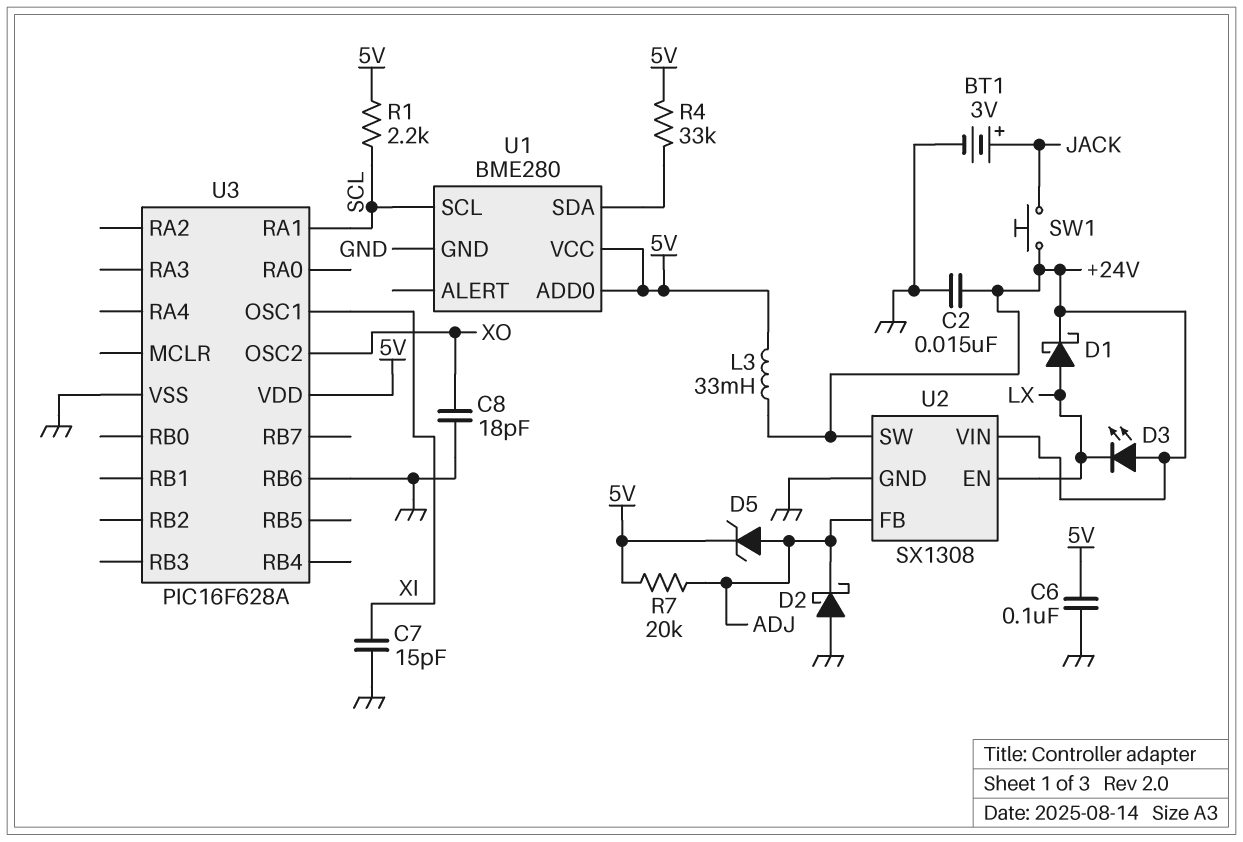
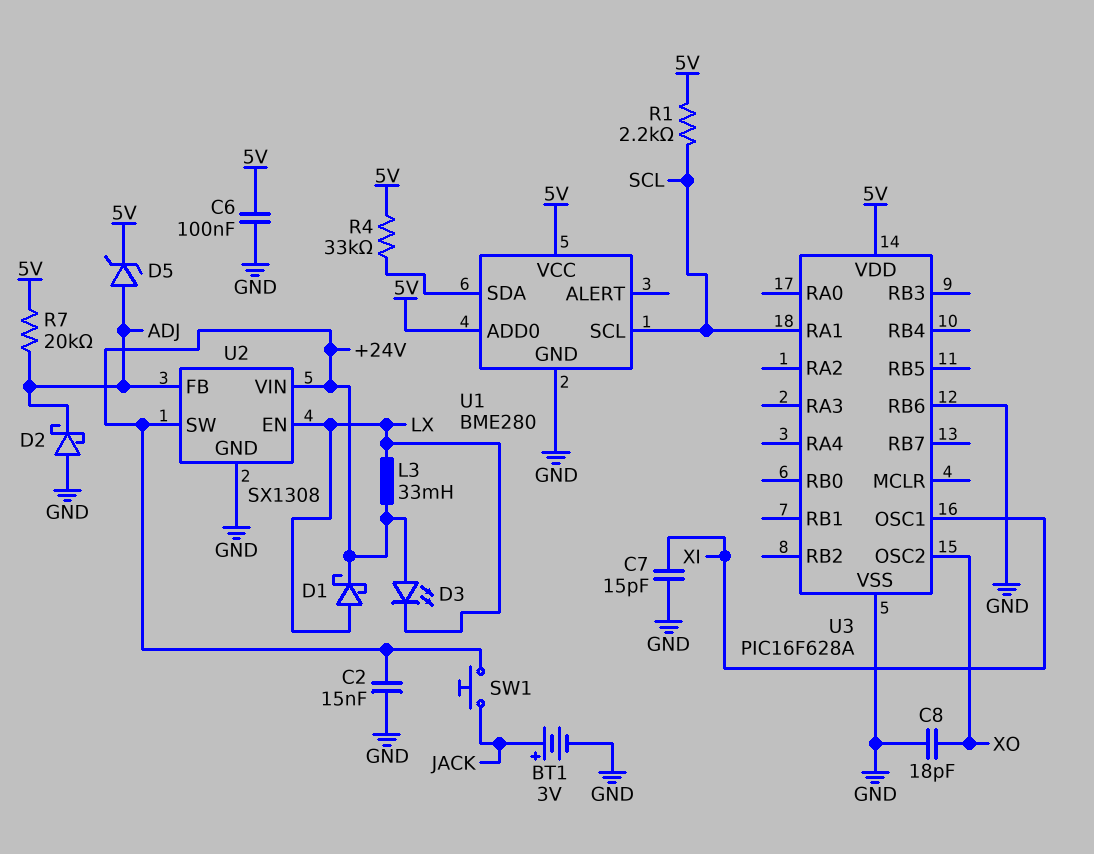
L3: 33mH (+24V, 5V) -> 33mH (+24V, LX)

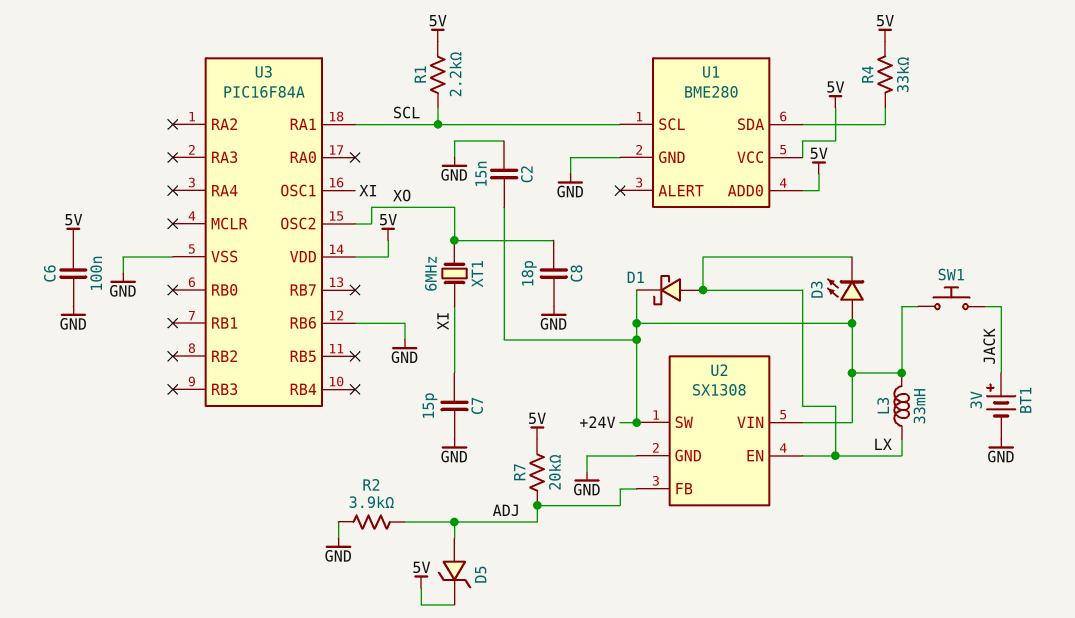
D2: schottky (A GND, K ADJ) -> none
R2: none -> 3.9k (ADJ, GND)
U3: PIC16F628A -> PIC16F84A
XT1: none -> 6MHz (XI, XO)

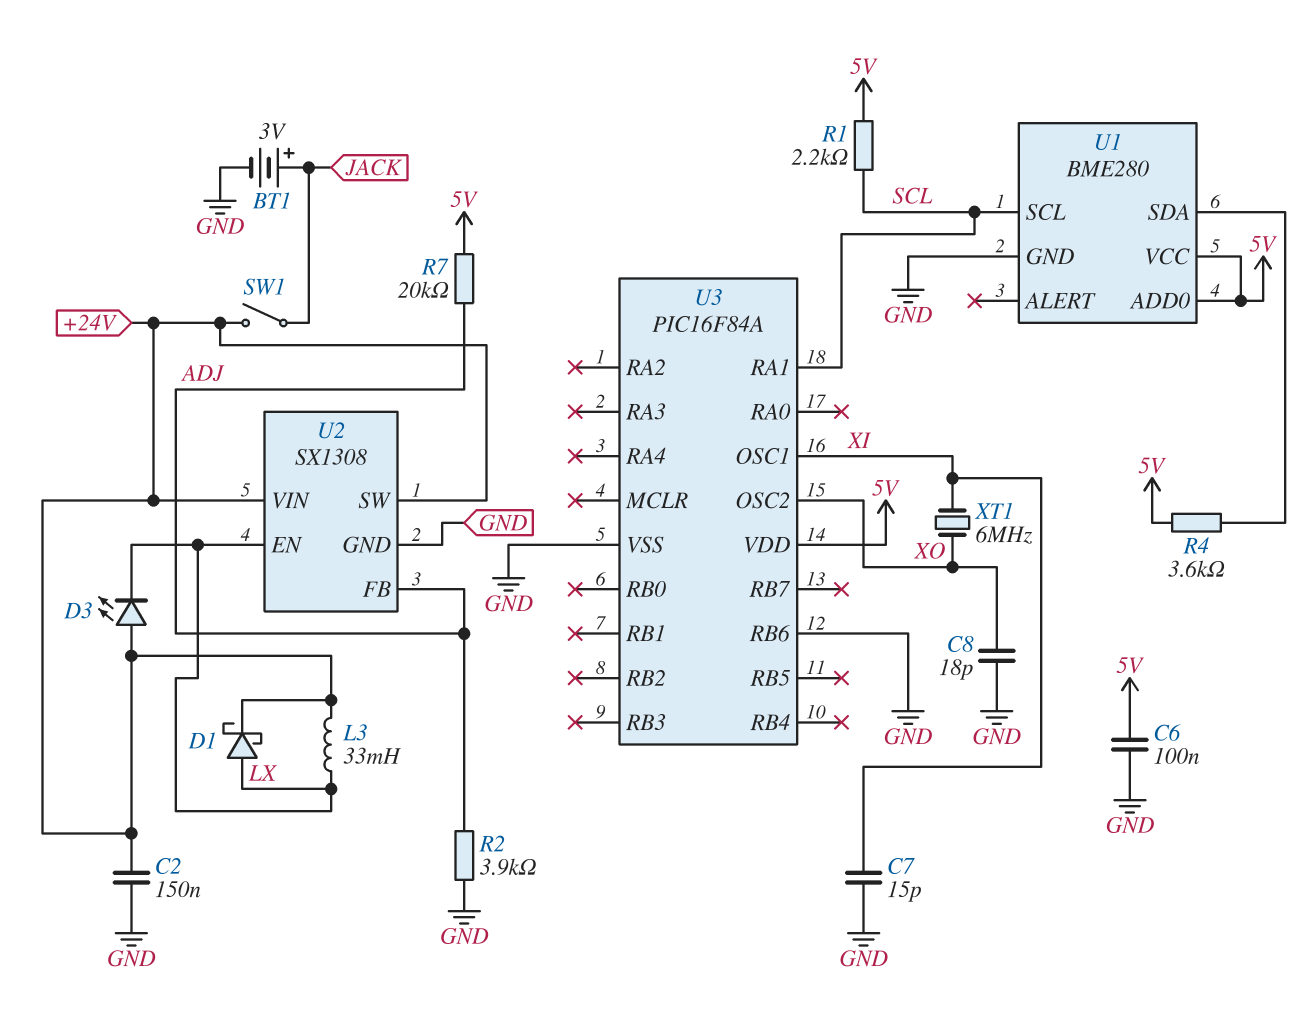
C2: 15nF (+24V, GND) -> 150nF (+24V, GND)
D5: zener (A ADJ, K 5V) -> none
R4: 33k (5V, U1/SDA) -> 3.6k (5V, U1/SDA)
SW1: button (+24V, JACK) -> switch (+24V, JACK)

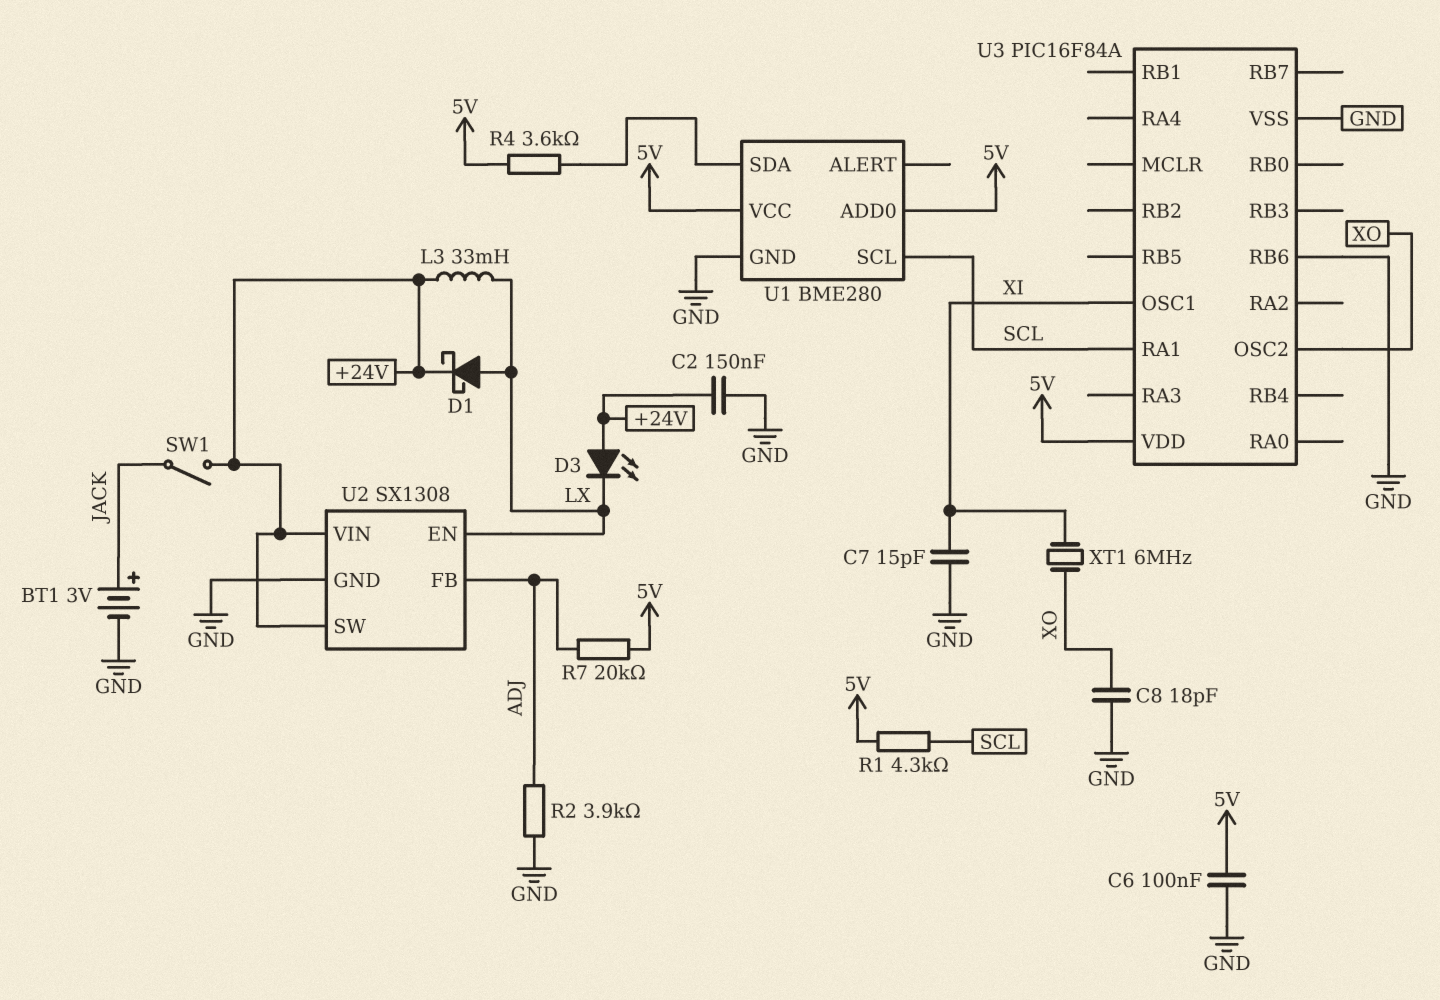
R1: 2.2k (5V, SCL) -> 4.3k (5V, SCL)

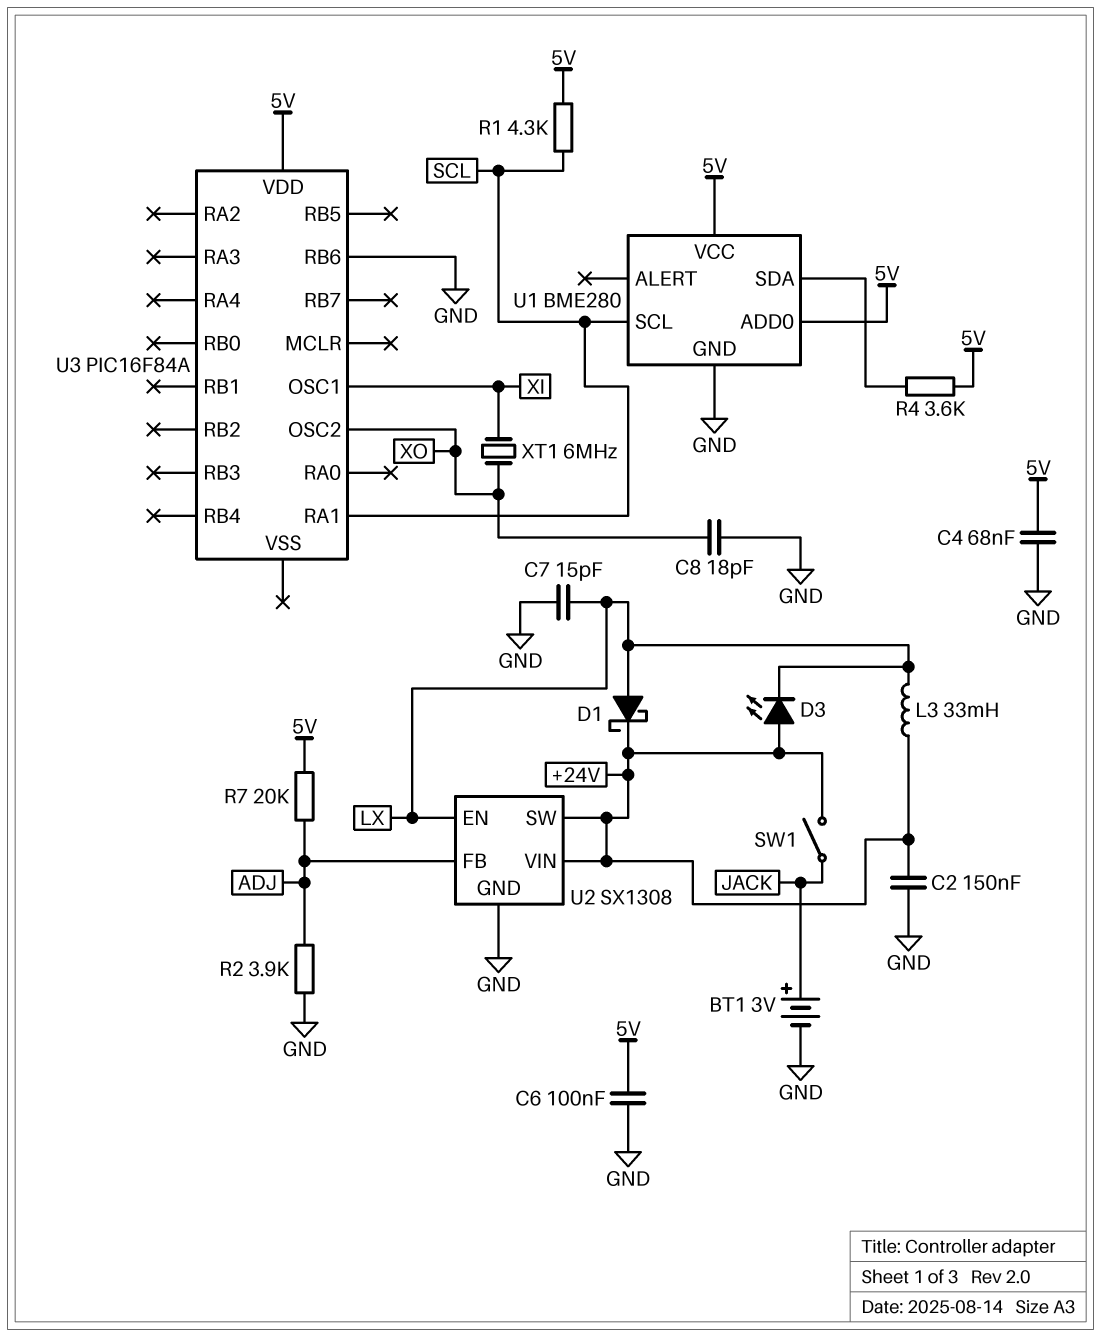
C4: none -> 68nF (5V, GND)
C7: 15pF (GND, XI) -> 15pF (GND, LX)
U3 pin VSS: GND -> none

